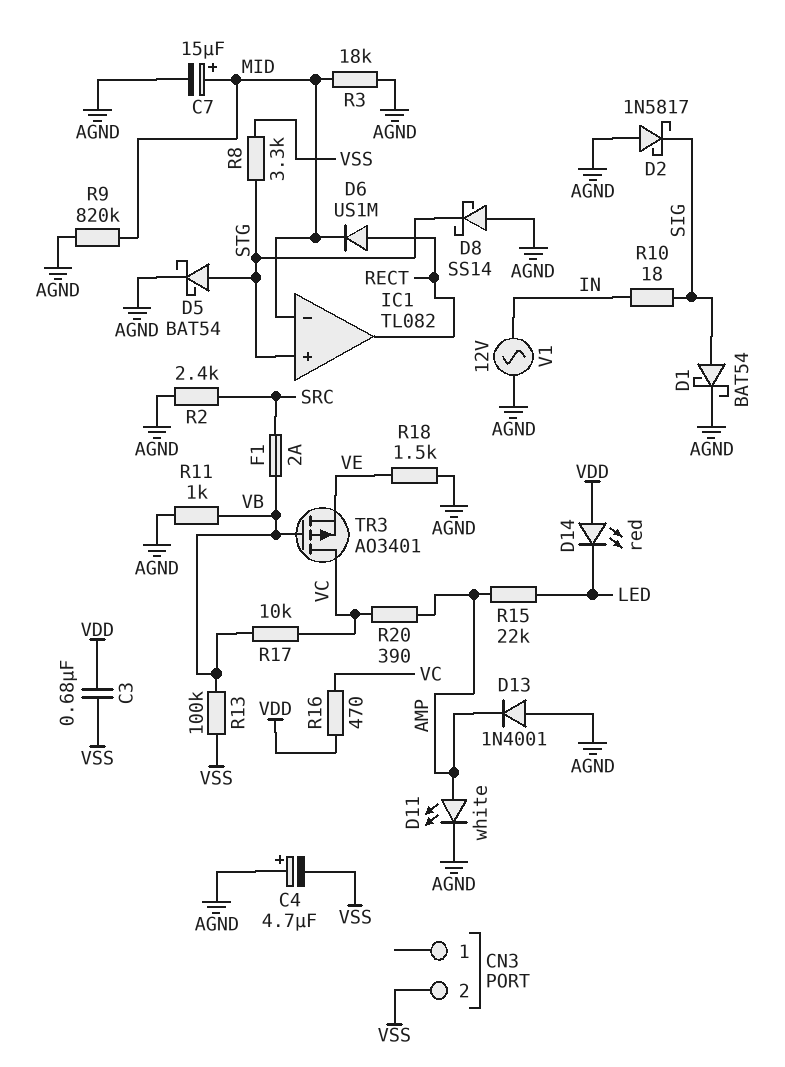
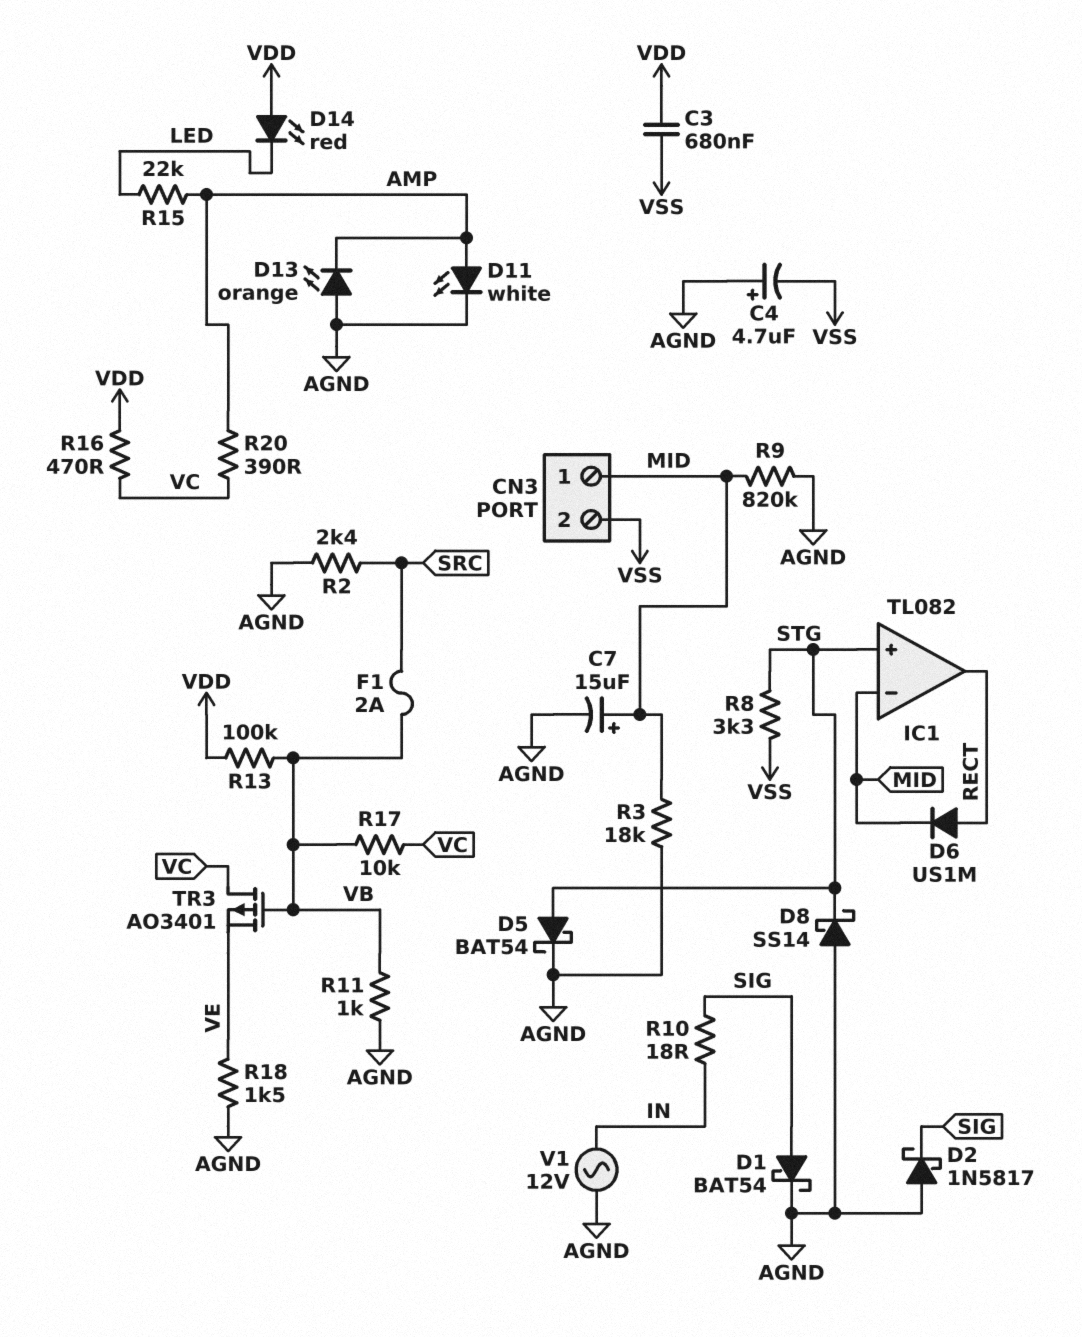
CN3 pin 1: none -> MID
D13: diode 1N4001 (A AGND, K AMP) -> LED orange (A AGND, K AMP)
R13: 100k (VB, VSS) -> 100k (VB, VDD)

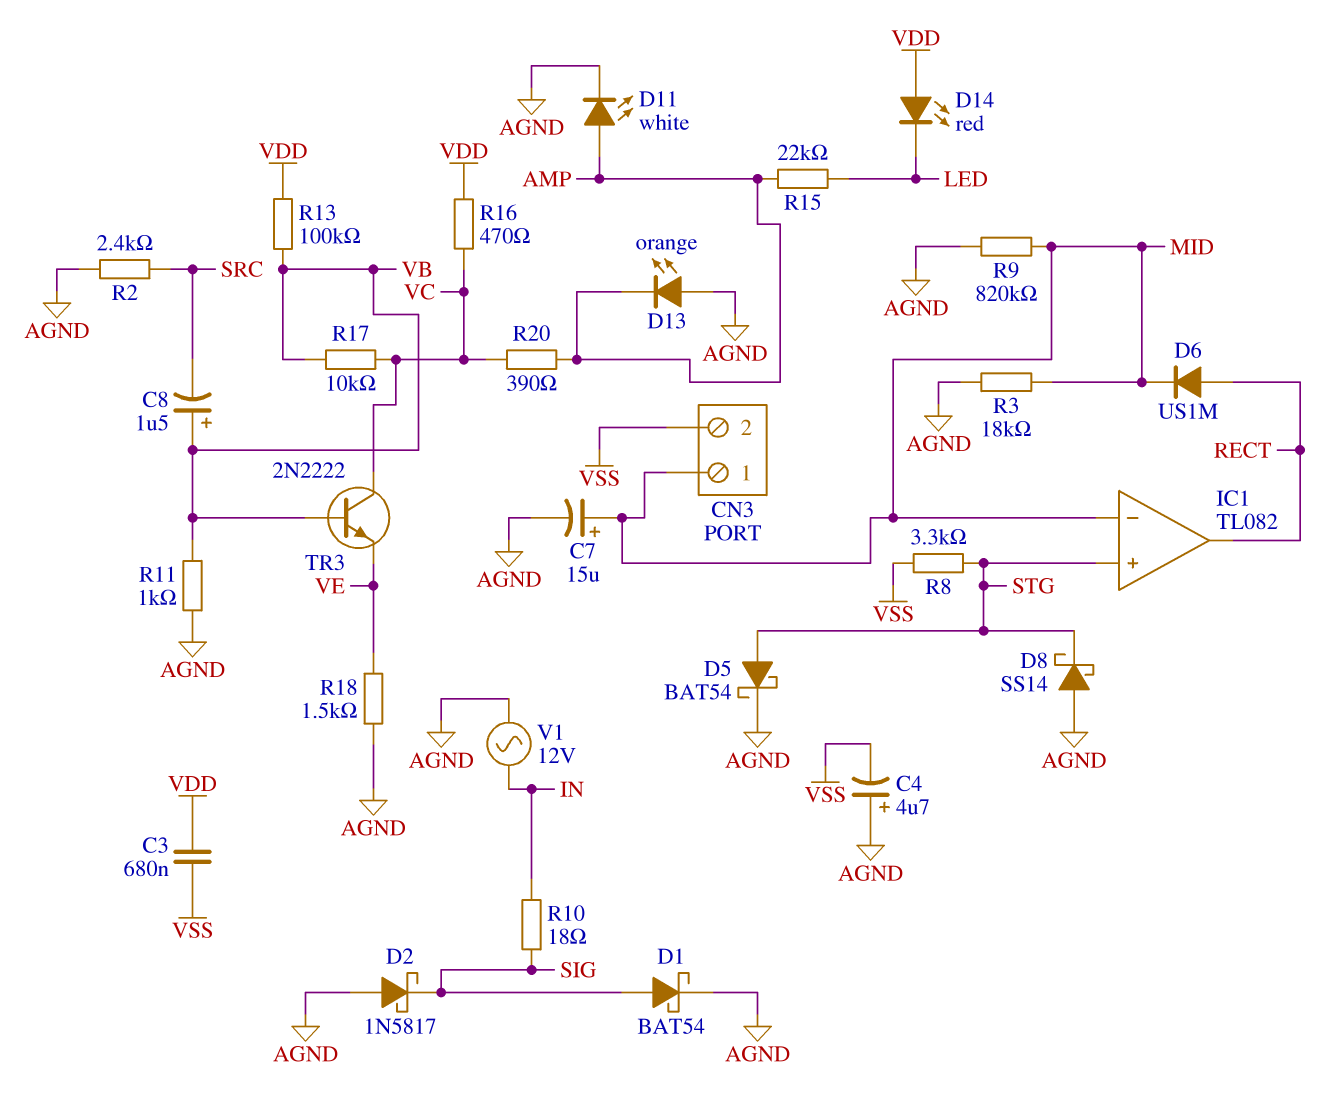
C8: none -> 1.5uF (plus VB, minus SRC)
F1: 2A (SRC, VB) -> none
TR3: PMOS AO3401 (G VB, D VC, S VE) -> NPN 2N2222 (B VB, C VC, E VE)

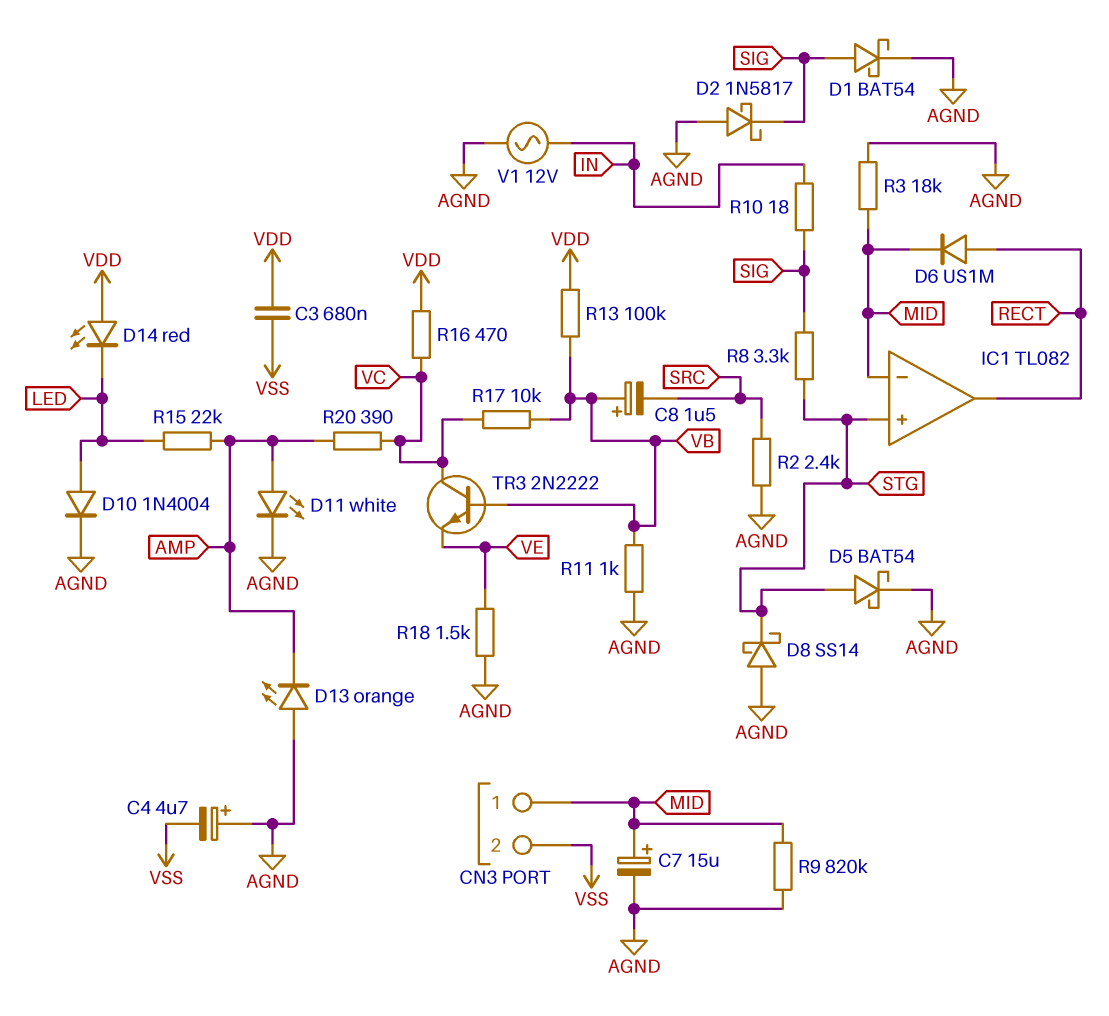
D10: none -> diode 1N4004 (A LED, K AGND)
R8: 3.3k (STG, VSS) -> 3.3k (SIG, STG)

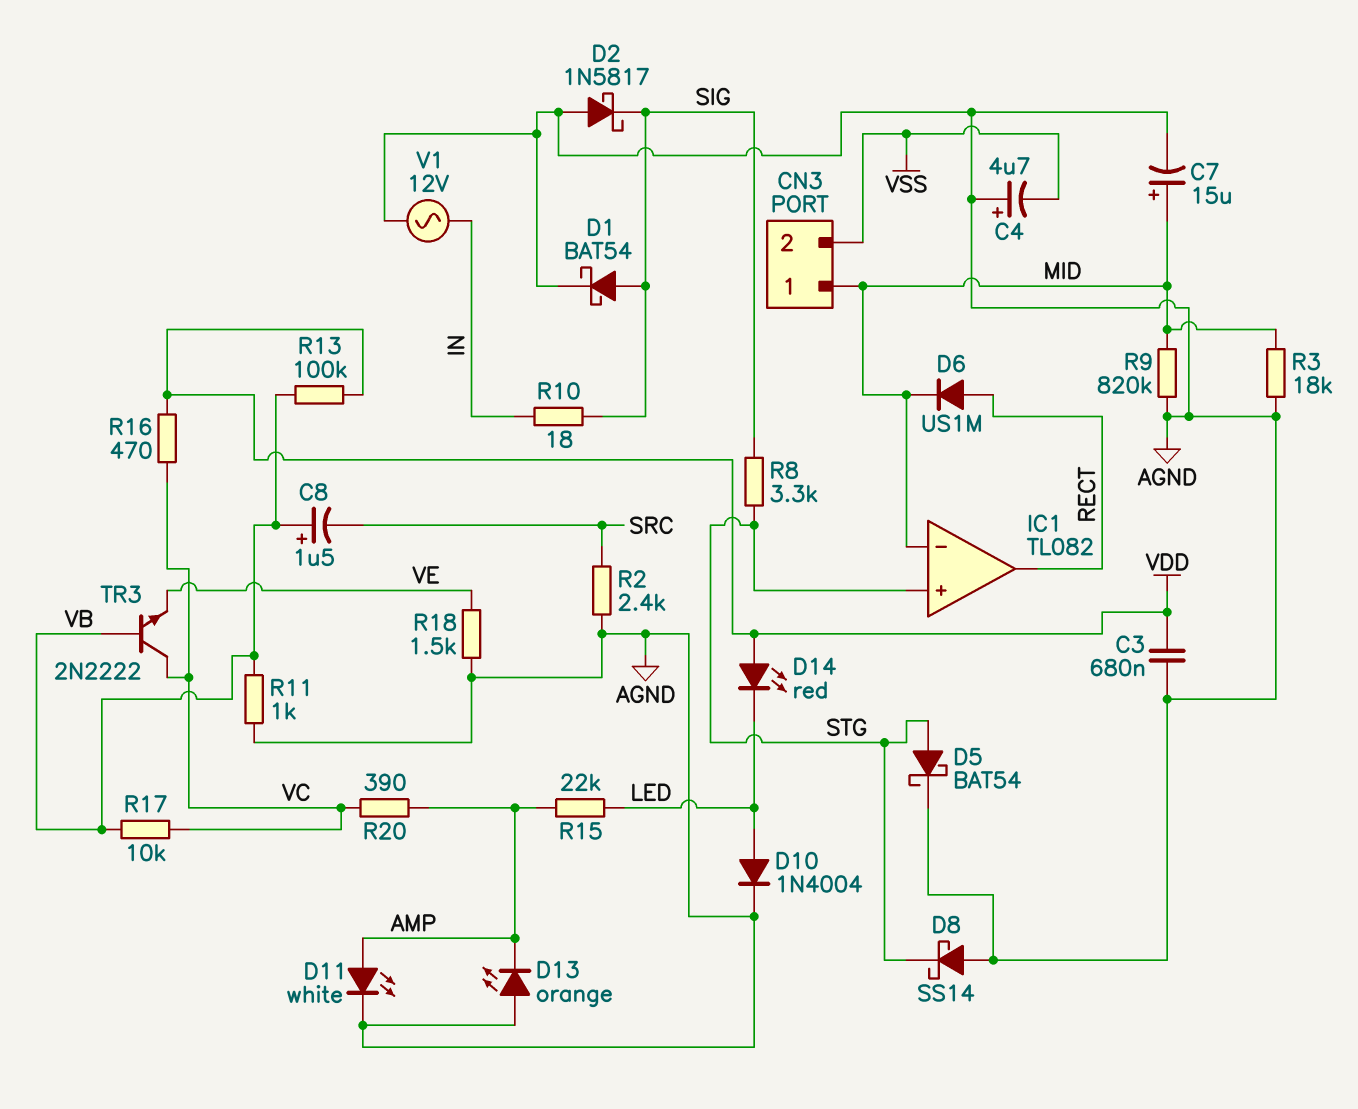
C3: 680nF (VDD, VSS) -> 680nF (AGND, VDD)

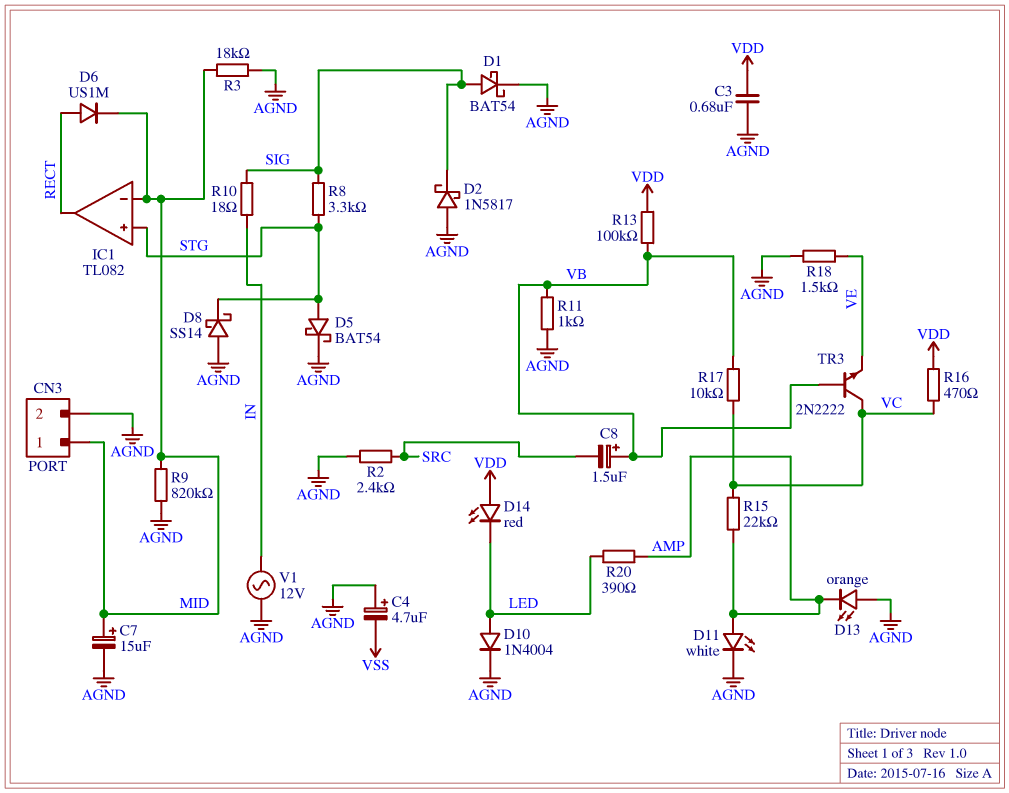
CN3 pin 2: VSS -> AGND
R15: 22k (AMP, LED) -> 22k (AMP, VC)
R20: 390 (AMP, VC) -> 390 (AMP, LED)

